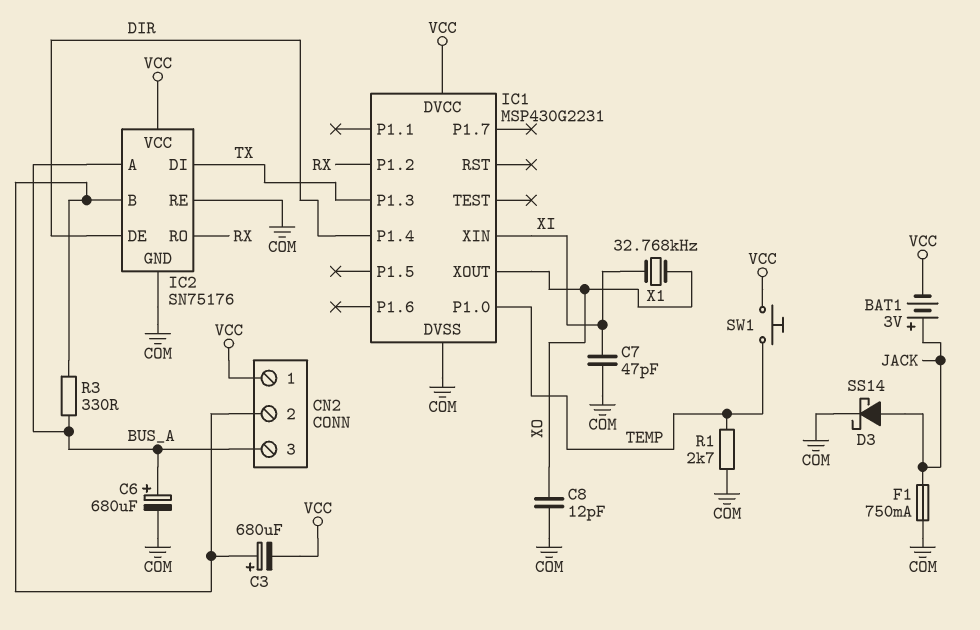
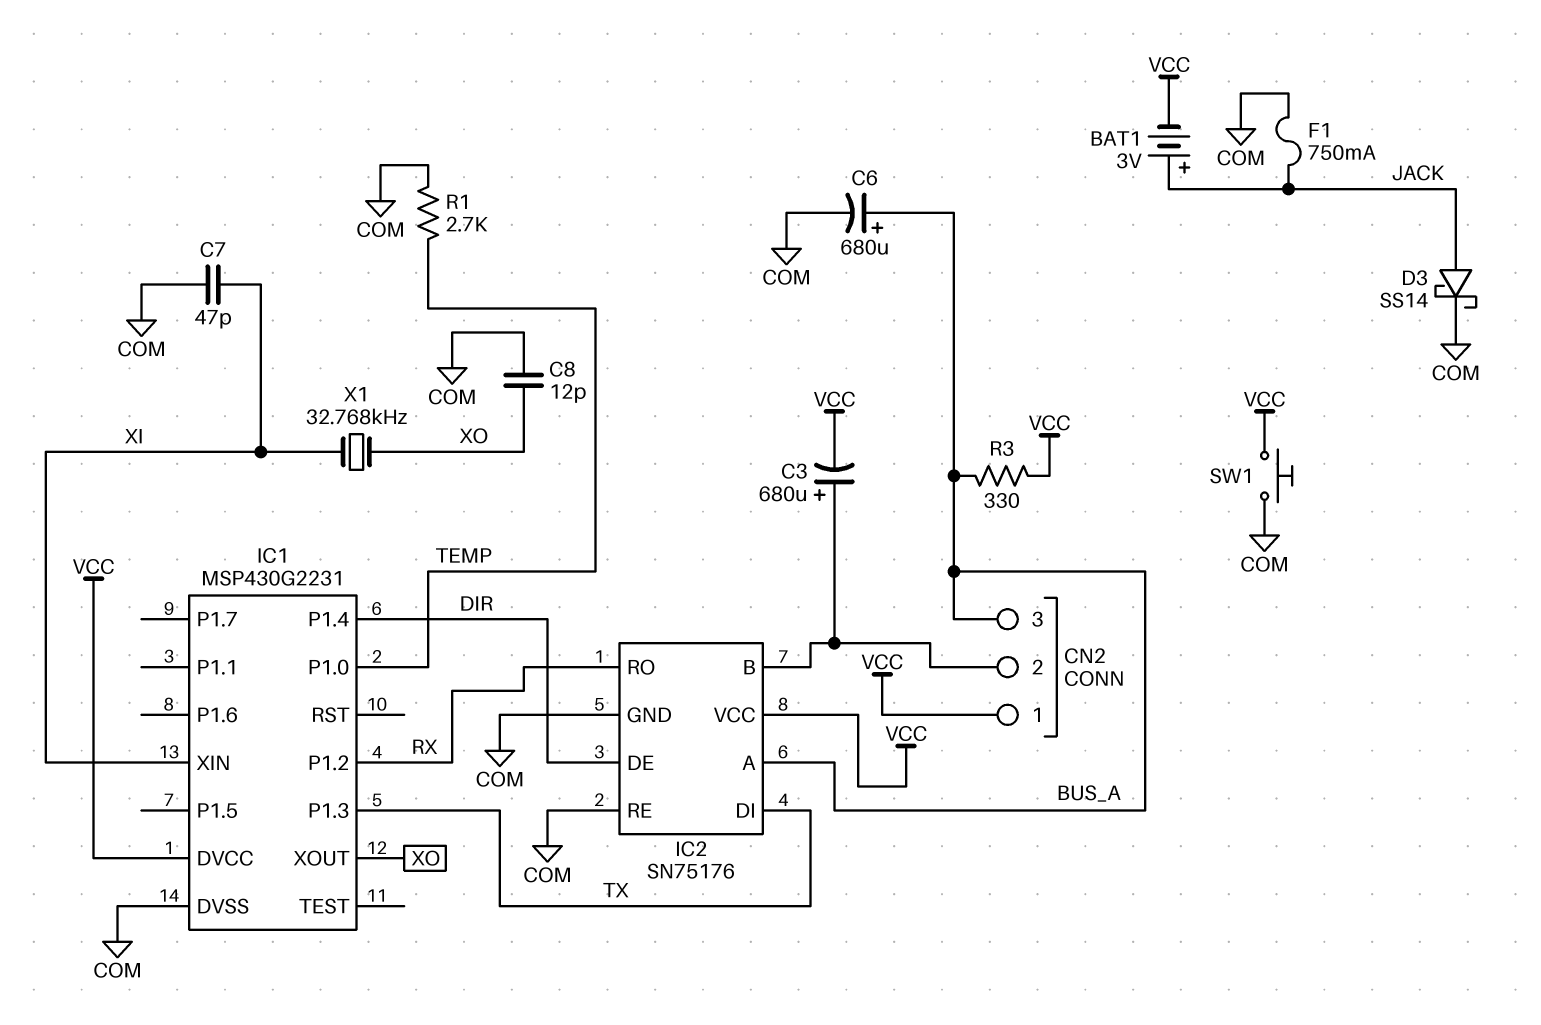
R3: 330 (BUS_A, CN2/2) -> 330 (BUS_A, VCC)
SW1: button (TEMP, VCC) -> button (COM, VCC)

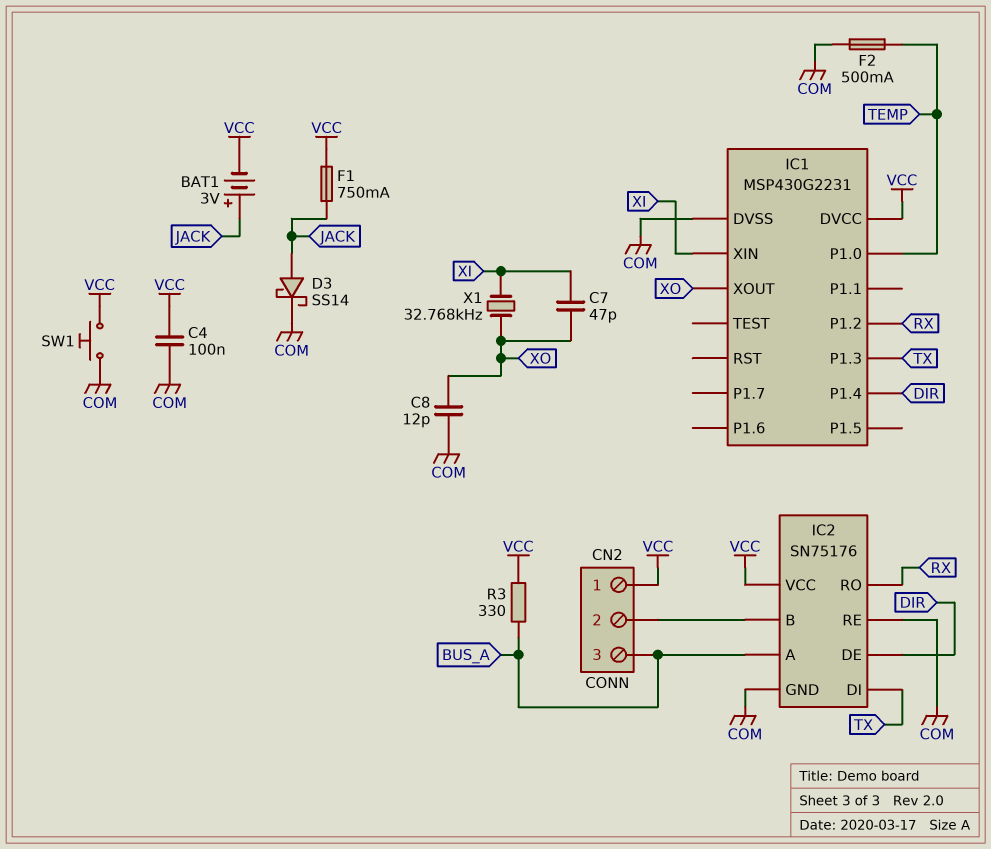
C3: 680uF (plus CN2/2, minus VCC) -> none
C4: none -> 100nF (COM, VCC)
C6: 680uF (plus BUS_A, minus COM) -> none
C7: 47pF (COM, XI) -> 47pF (XI, XO)
F1: 750mA (COM, JACK) -> 750mA (JACK, VCC)
F2: none -> 500mA (COM, TEMP)
R1: 2.7k (COM, TEMP) -> none

